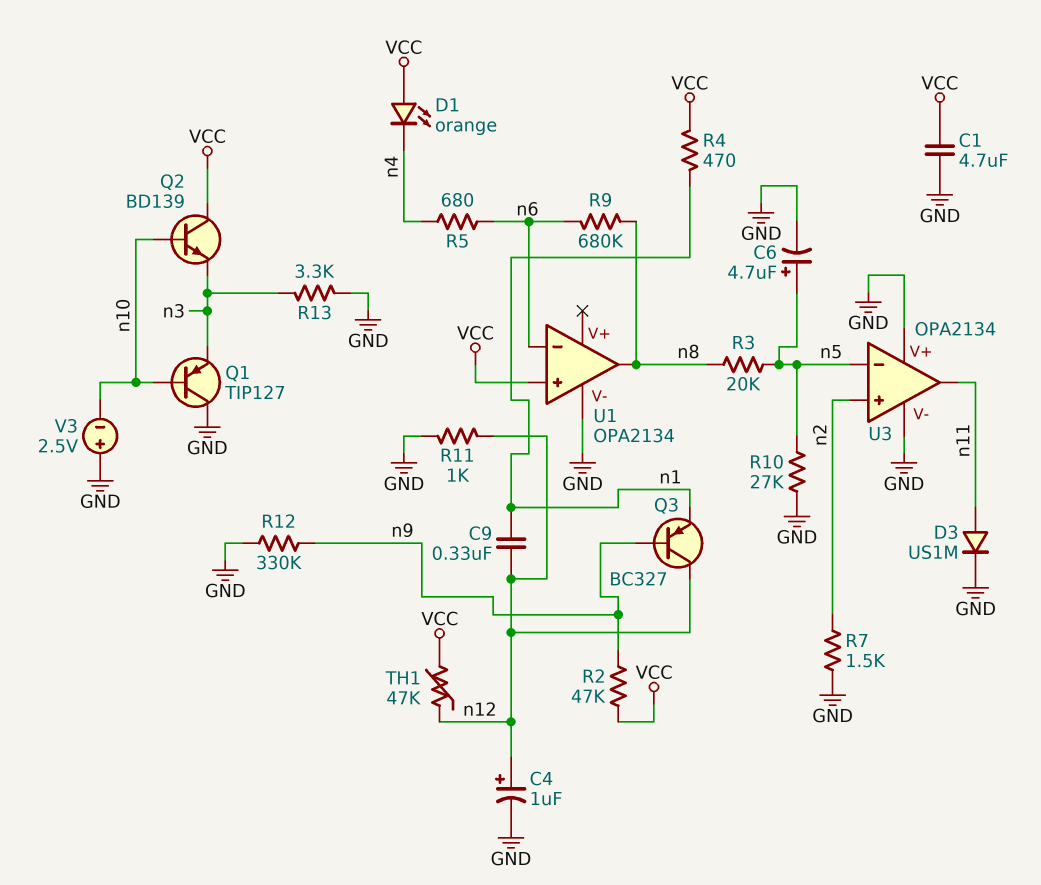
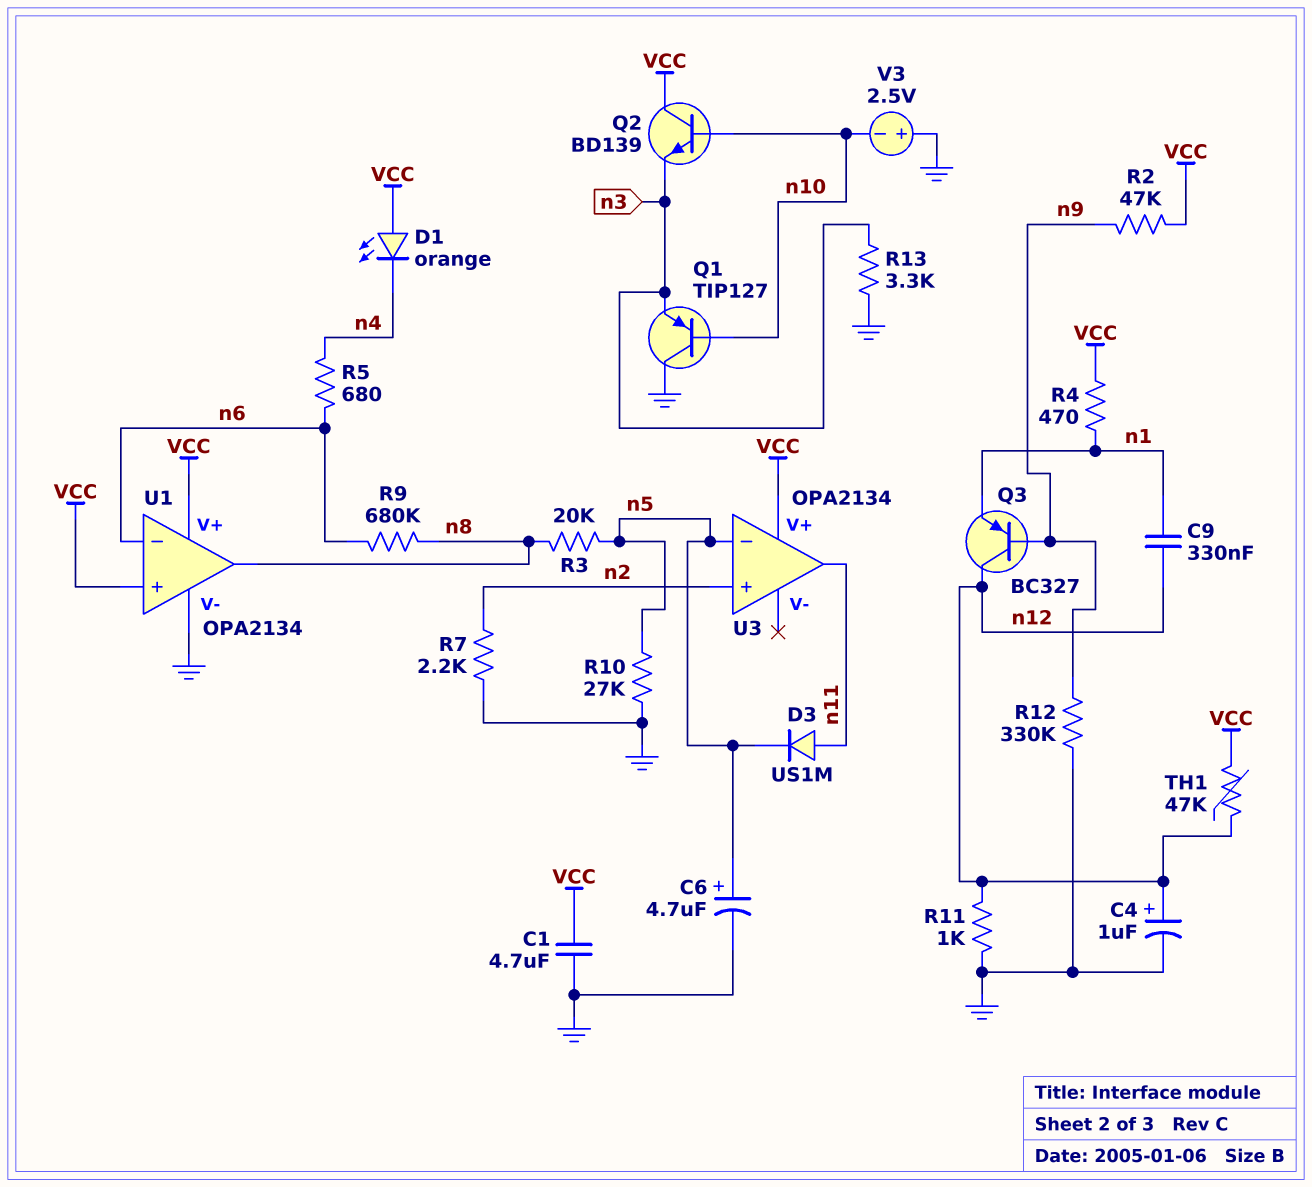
D3: diode US1M (A n11, K GND) -> diode US1M (A n11, K n5)
R7: 1.5k (GND, n2) -> 2.2k (GND, n2)
U1 pin V+: none -> VCC
U3 pin V+: GND -> VCC
U3 pin V-: GND -> none

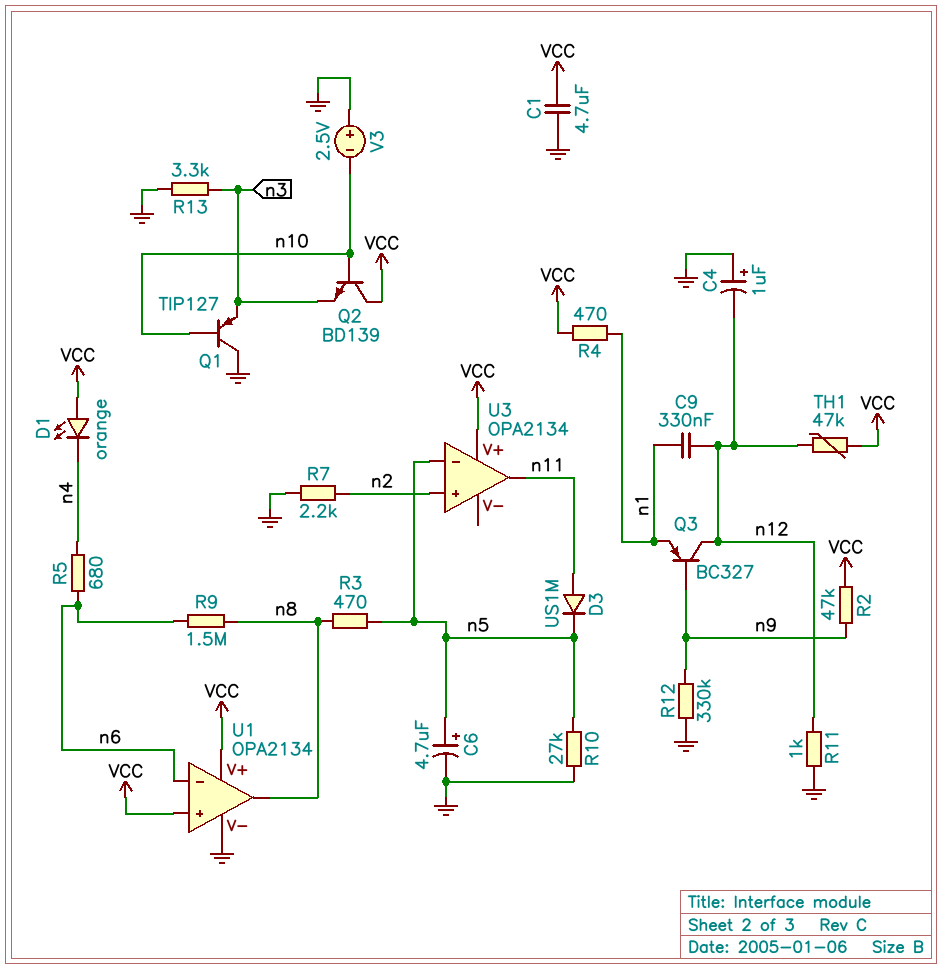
C4: 1uF (plus n12, minus GND) -> 1uF (plus GND, minus n12)
R3: 20k (n5, n8) -> 470 (n5, n8)
R9: 680k (n6, n8) -> 1.5M (n6, n8)

